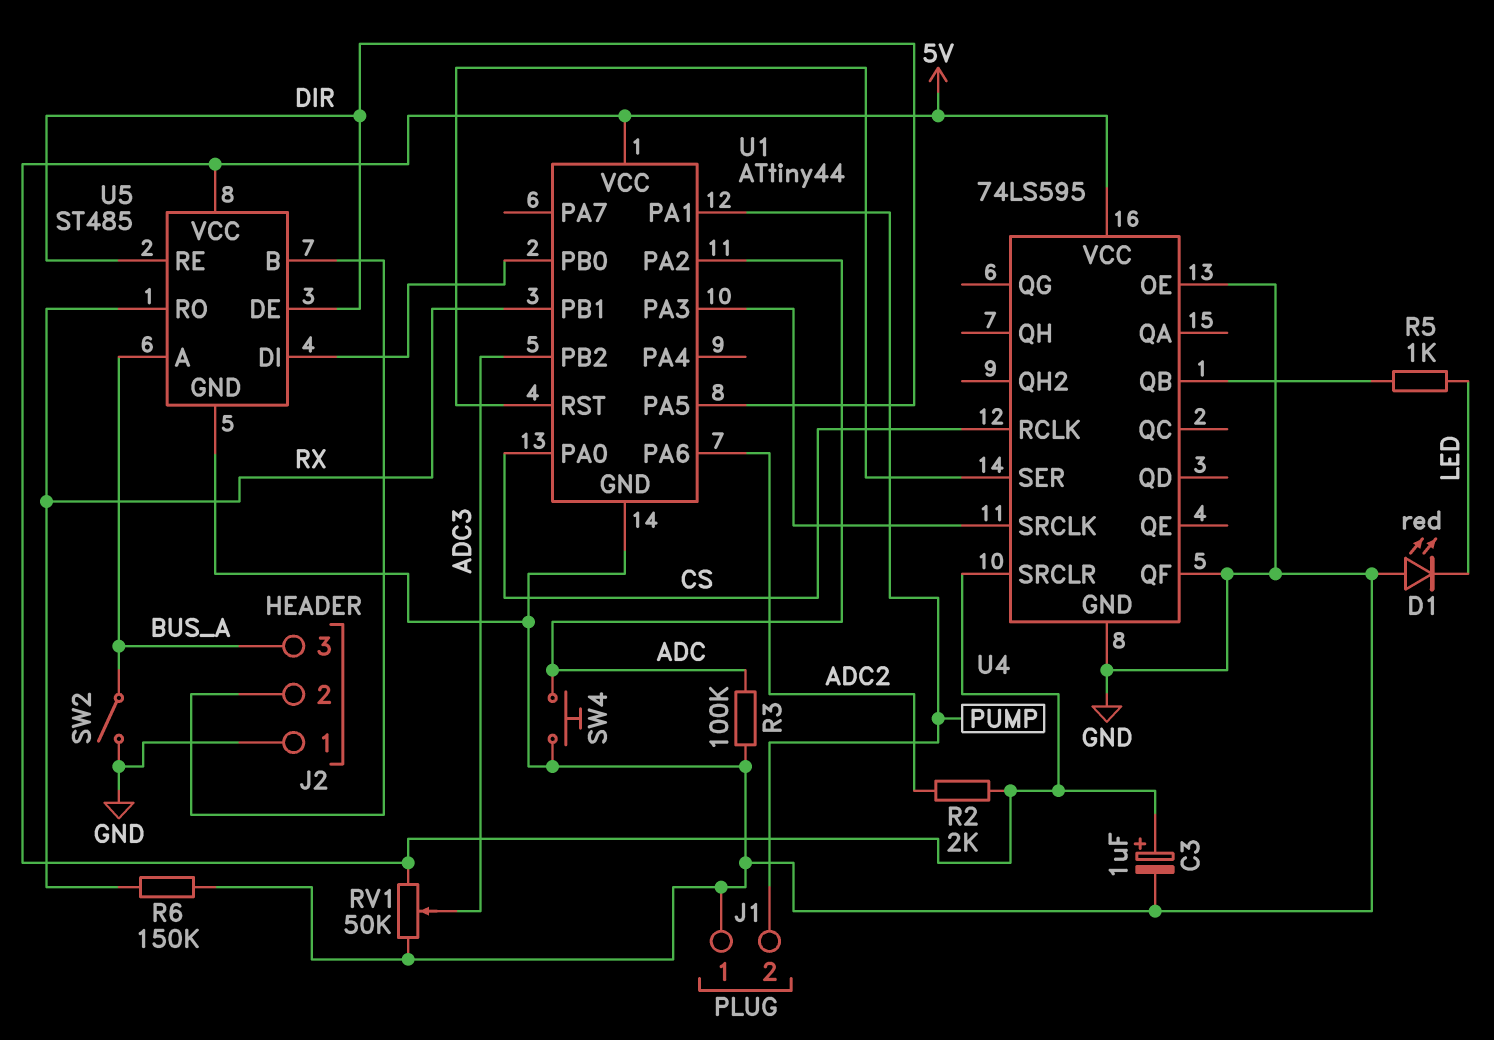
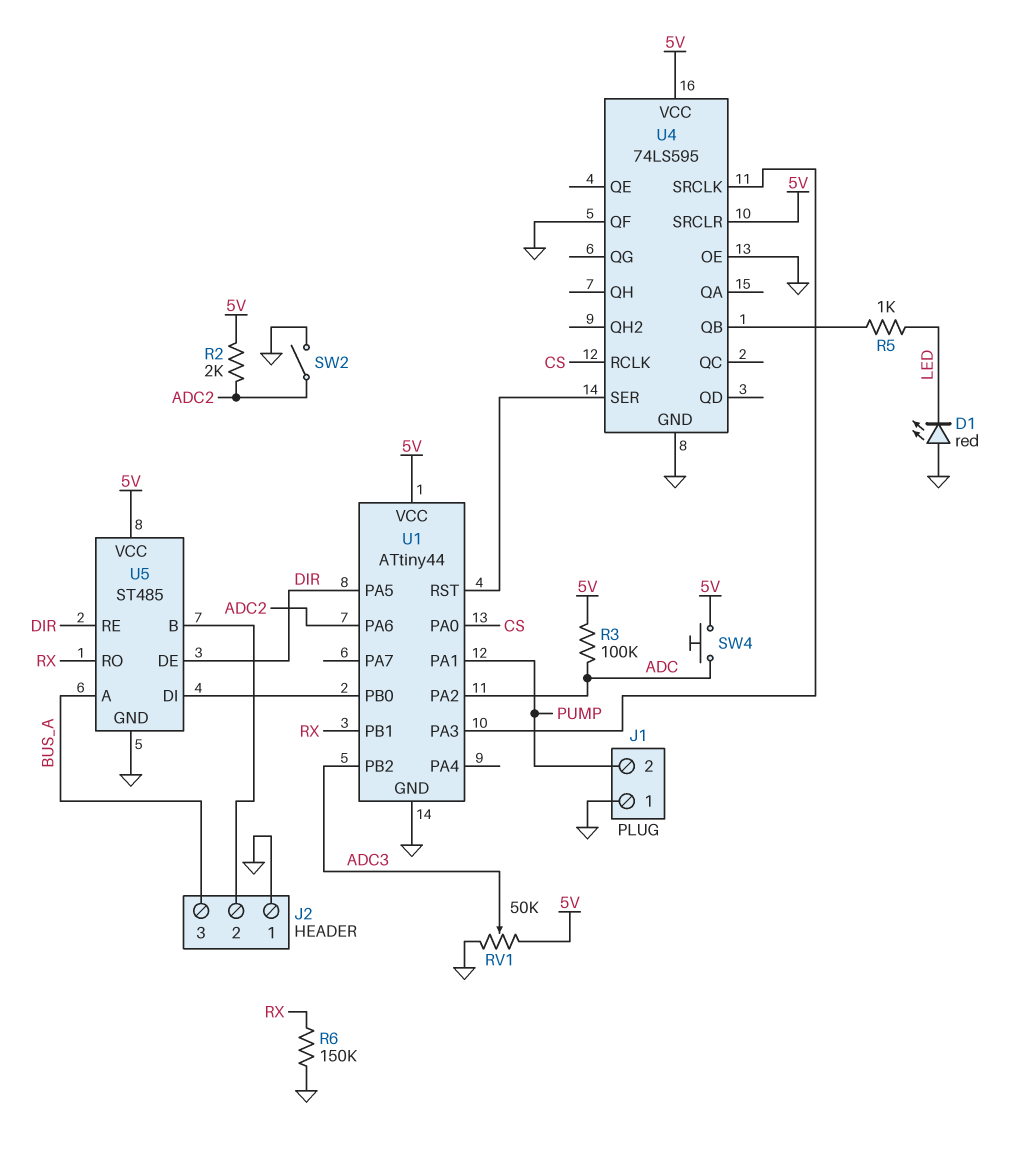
C3: 1uF (plus 5V, minus GND) -> none
R3: 100k (ADC, GND) -> 100k (5V, ADC)
SW2: switch (BUS_A, GND) -> switch (ADC2, GND)
SW4: button (ADC, GND) -> button (5V, ADC)

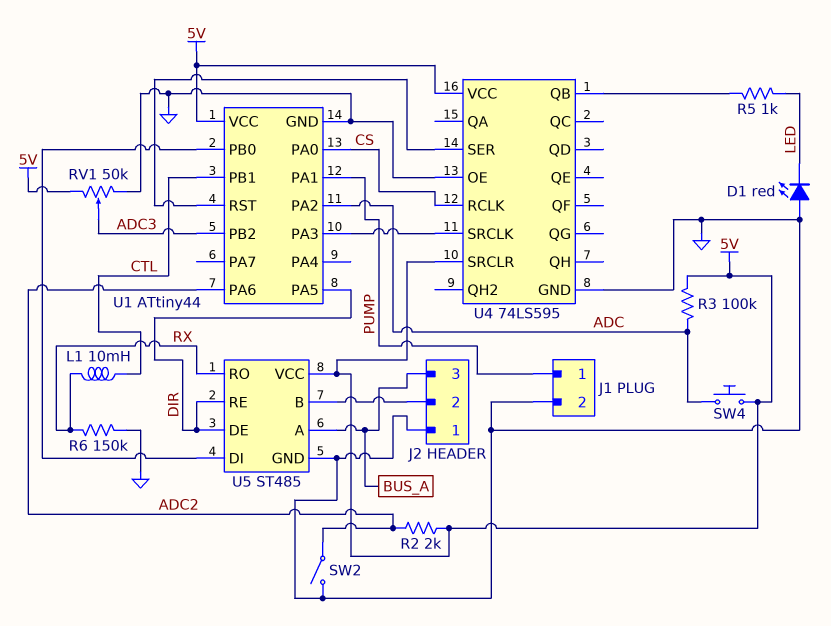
J1 pin 1: GND -> PUMP
J1 pin 2: PUMP -> GND
L1: none -> 10mH (CTL, RX)
U1 pin PB1: RX -> CTL
U4 pin QF: GND -> none

